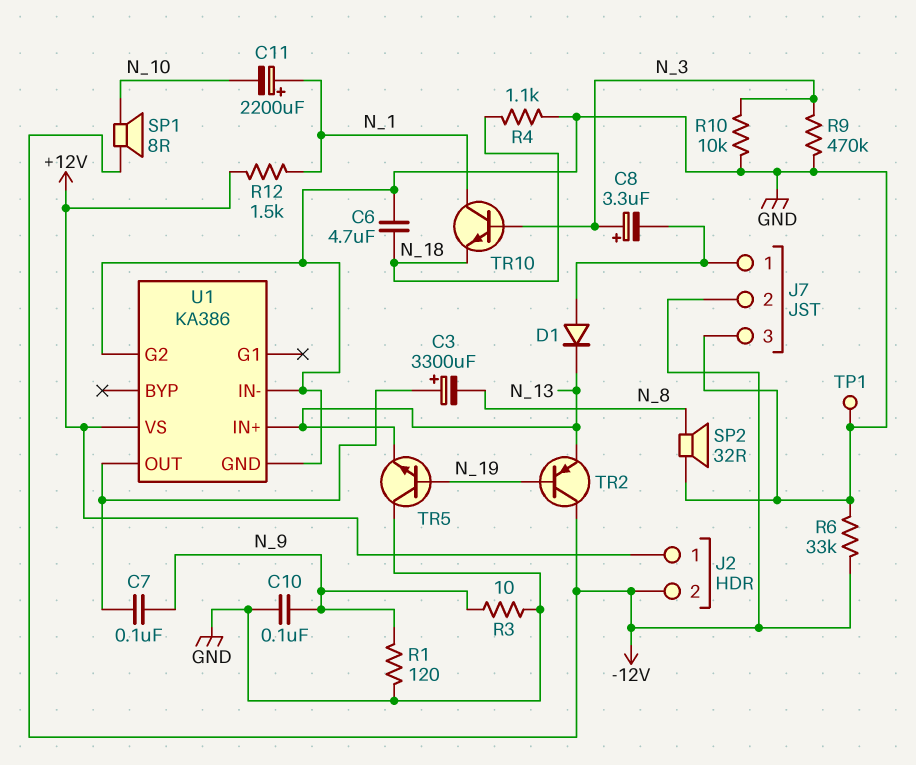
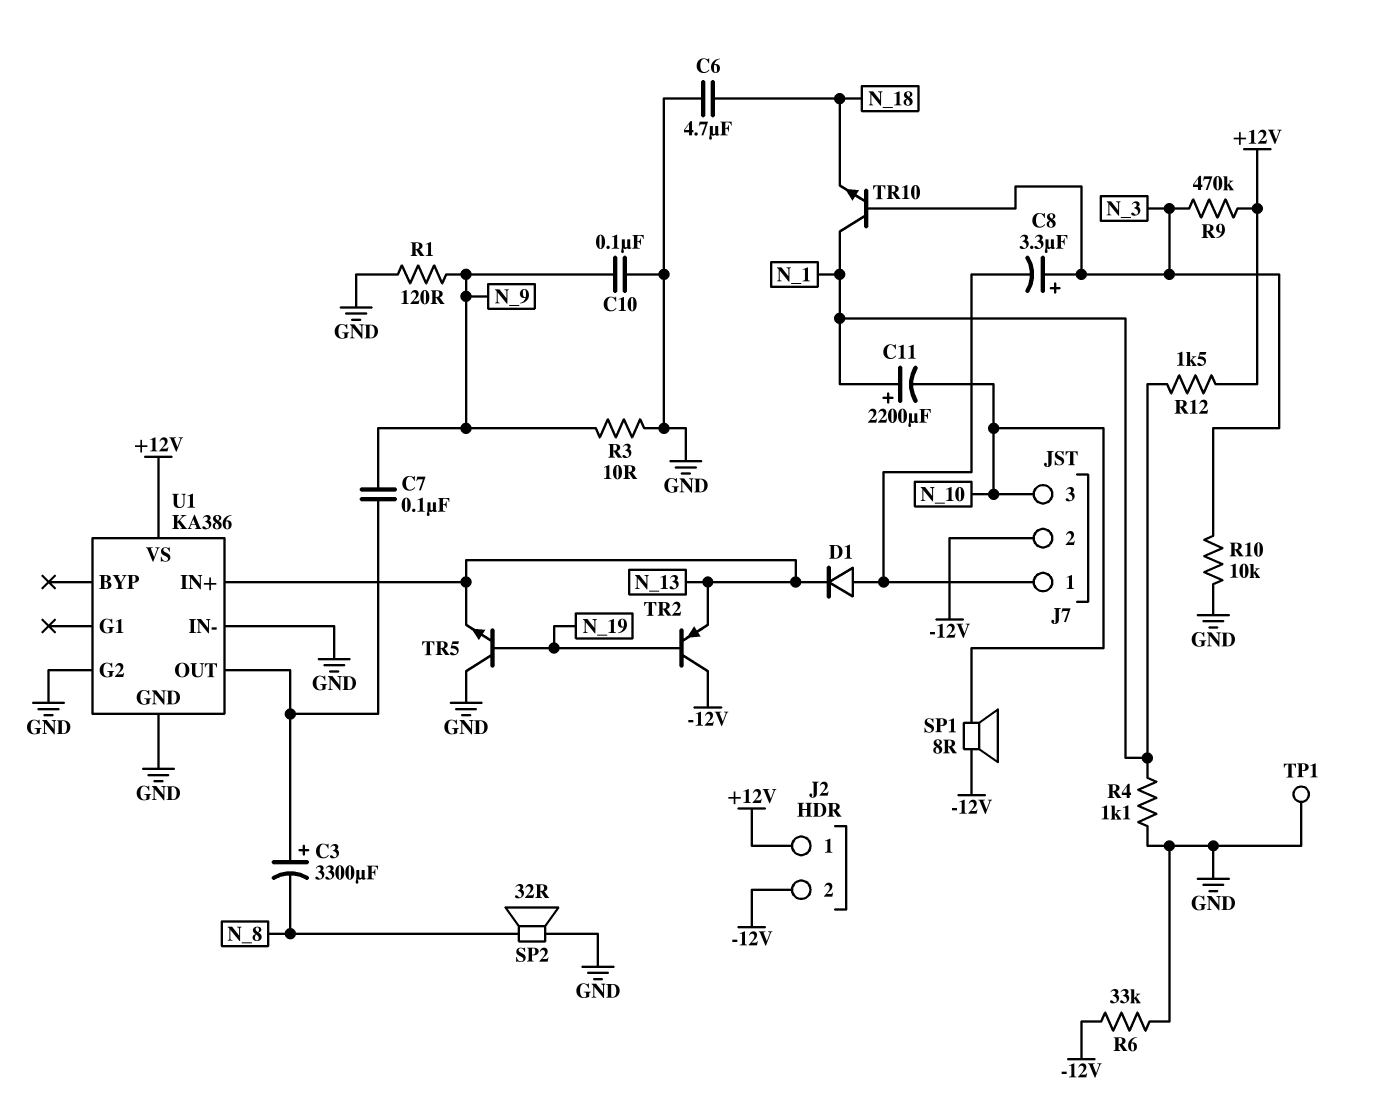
J7 pin 3: GND -> N_10
R4: 1.1k (GND, N_18) -> 1.1k (GND, N_1)
R9: 470k (GND, N_3) -> 470k (+12V, N_3)

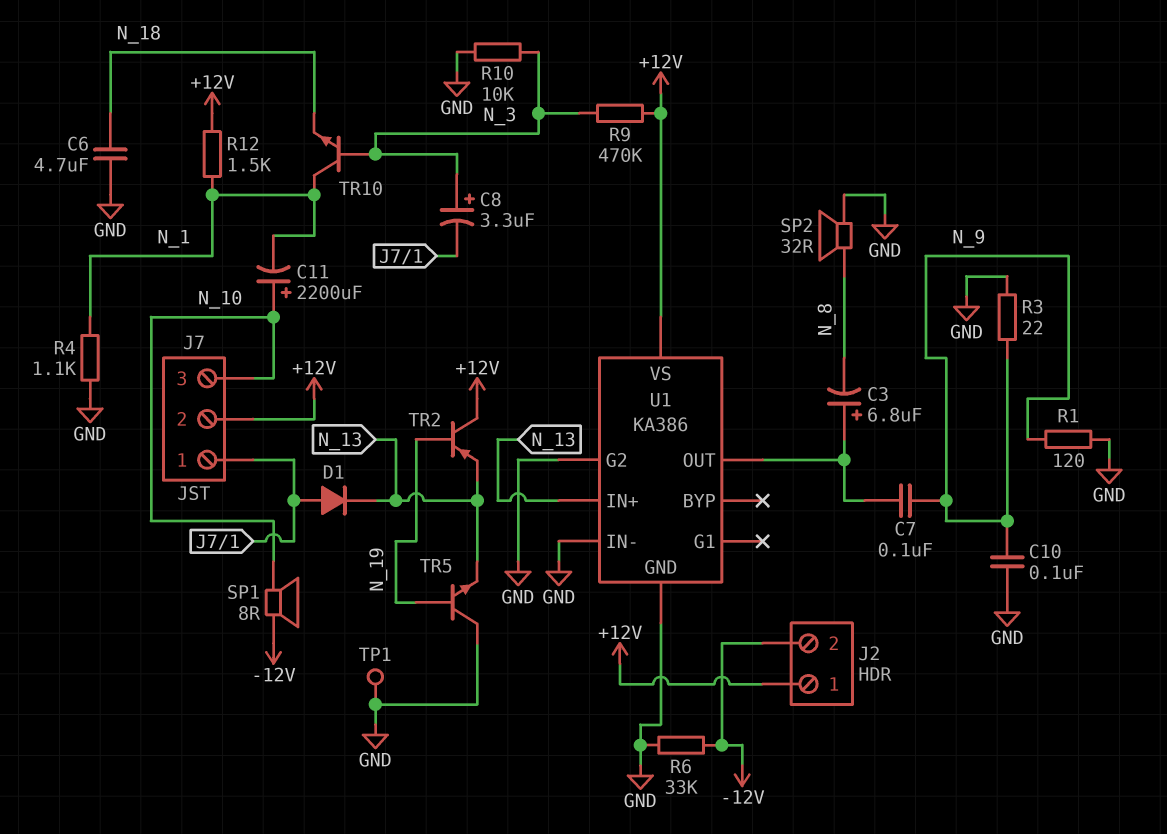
C3: 3300uF (plus U1/OUT, minus N_8) -> 6.8uF (plus U1/OUT, minus N_8)
C11: 2200uF (plus N_1, minus N_10) -> 2200uF (plus N_10, minus N_1)
J7 pin 2: -12V -> +12V
R3: 10 (GND, N_9) -> 22 (GND, N_9)
TR2: PNP (B N_19, C -12V, E N_13) -> PNP (B N_19, C +12V, E N_13)

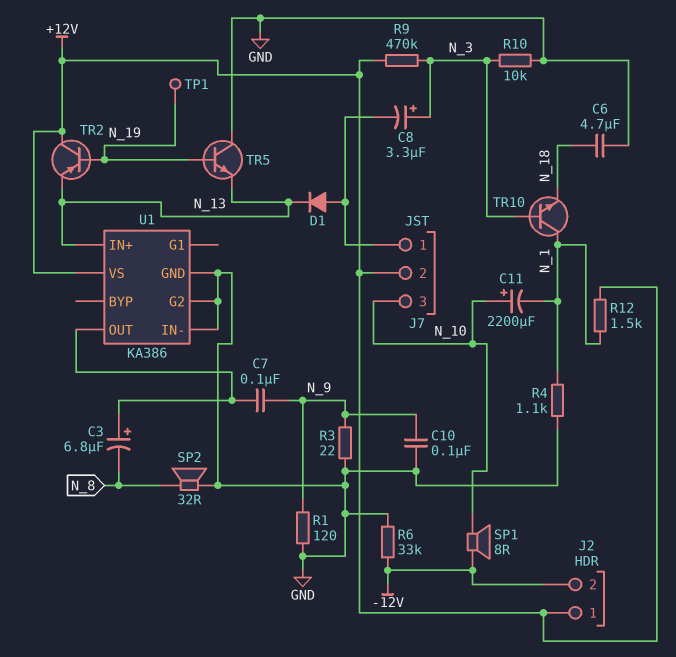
TP1: test point (GND) -> test point (N_19)

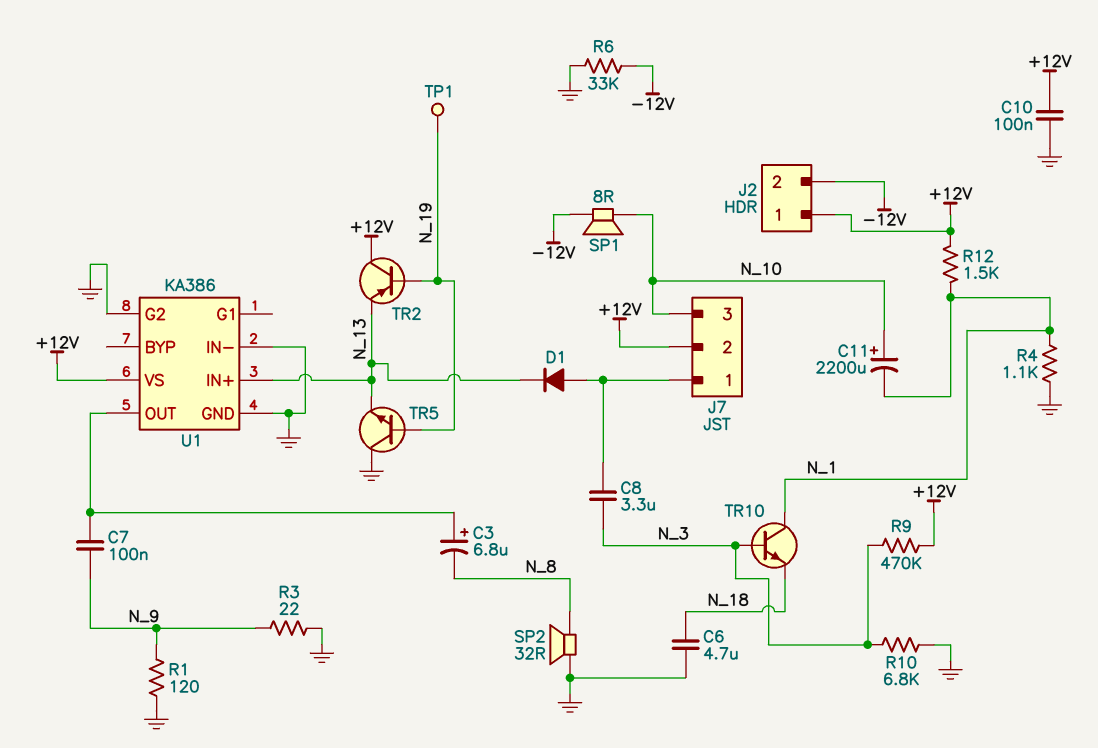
C8: 3.3uF (plus N_3, minus J7/1) -> 3.3uF (J7/1, N_3)
C10: 100nF (GND, N_9) -> 100nF (+12V, GND)
R10: 10k (GND, N_3) -> 6.8k (GND, N_3)

